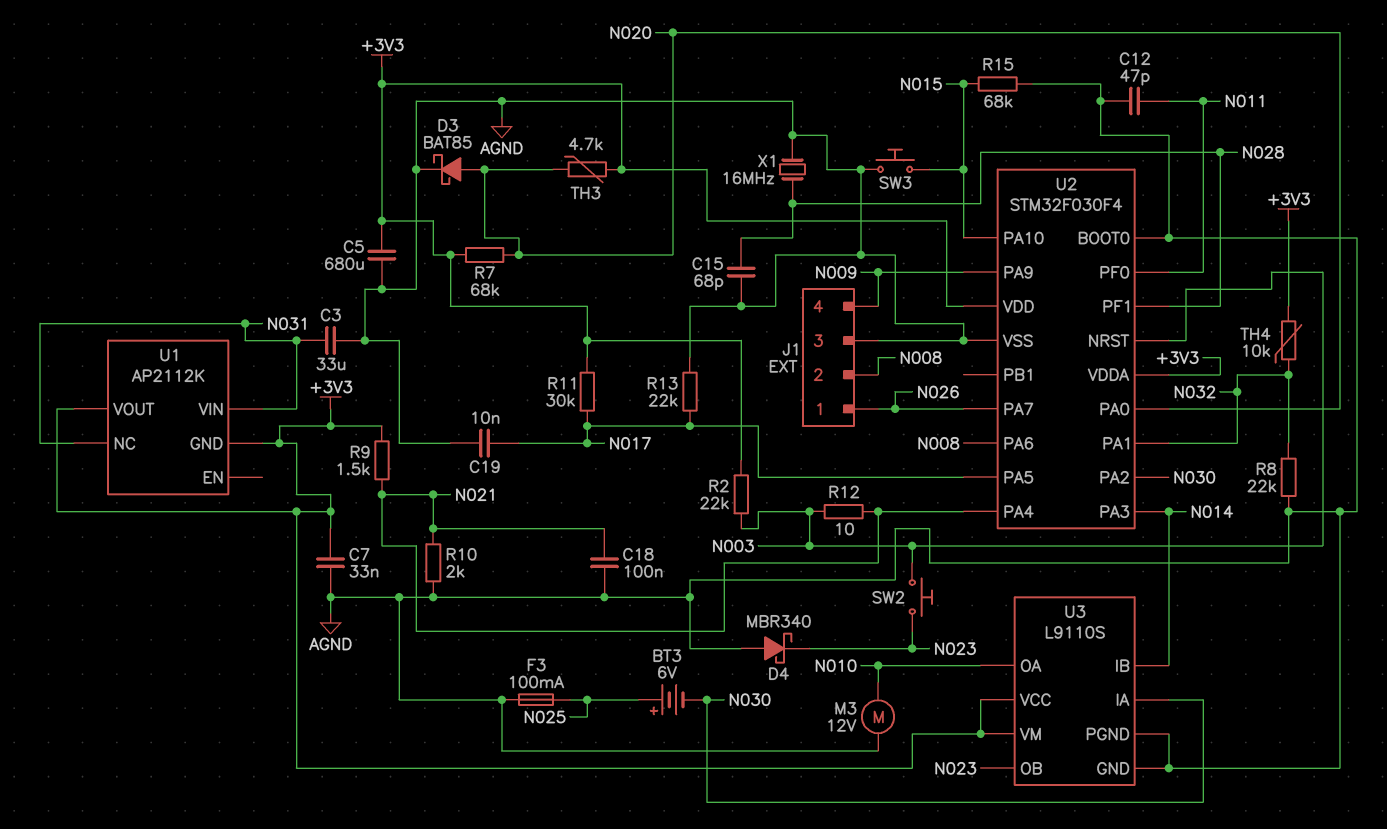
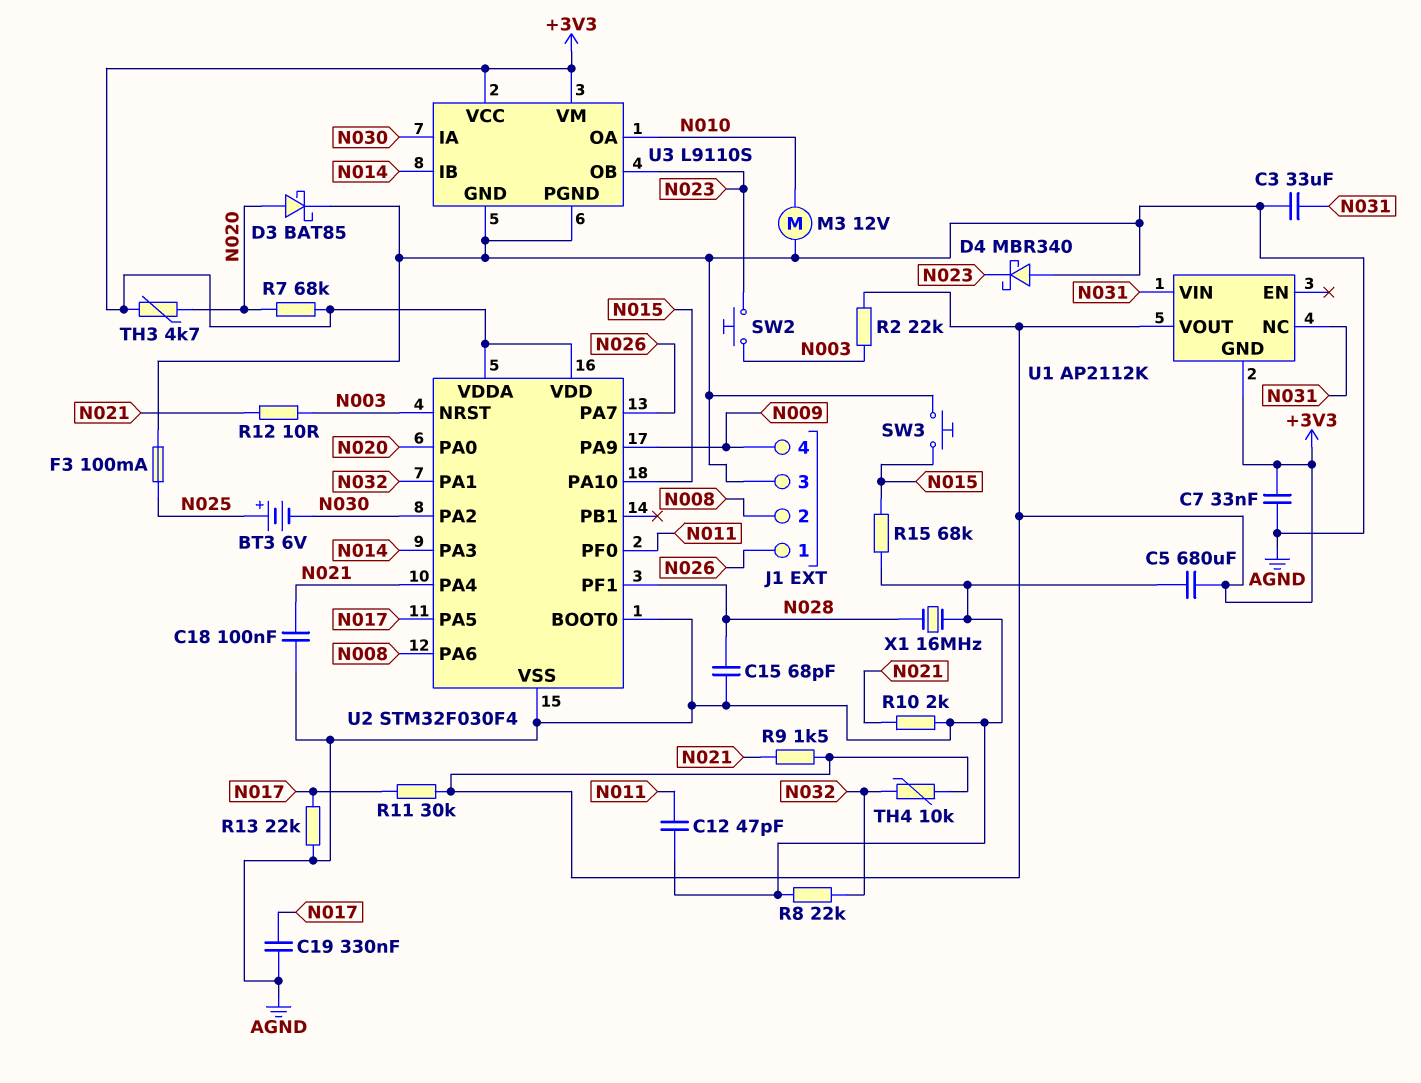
C19: 10nF (AGND, N017) -> 330nF (AGND, N017)

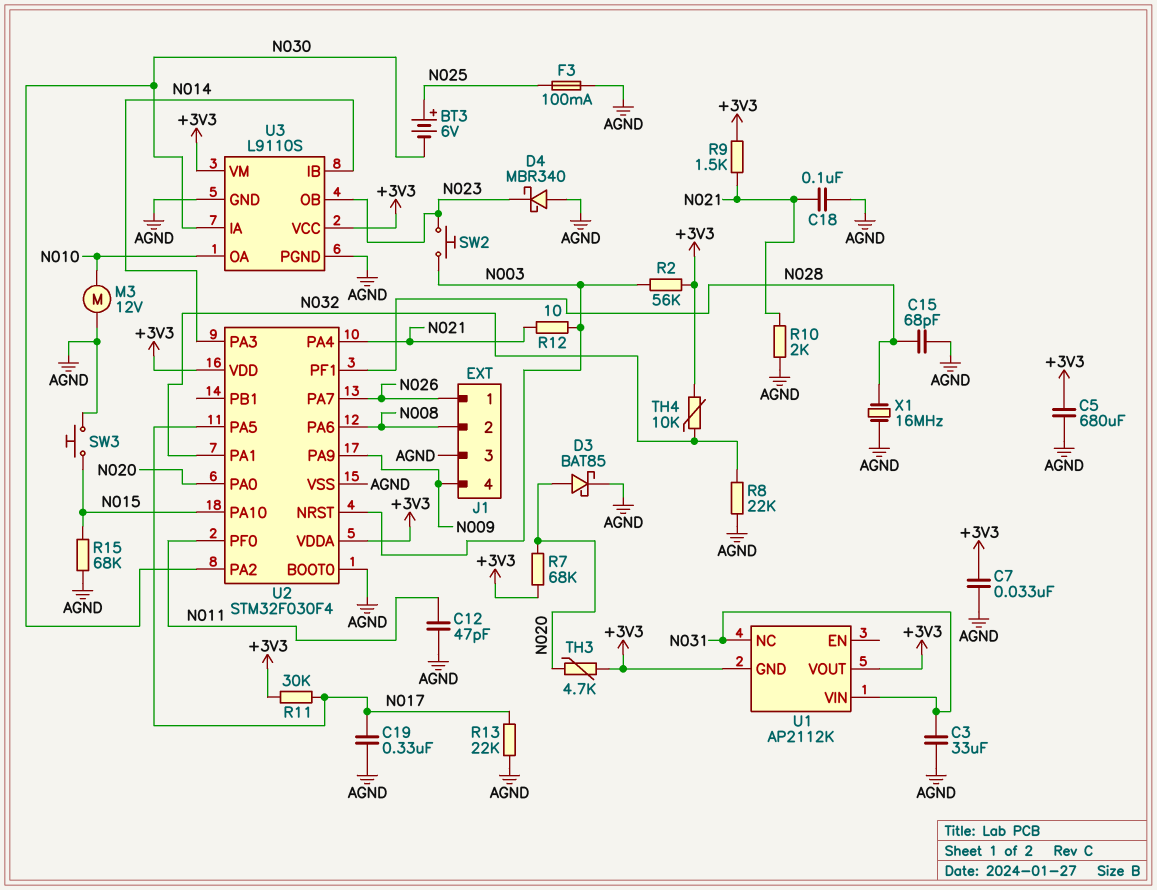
R2: 22k (+3V3, N003) -> 56k (+3V3, N003)

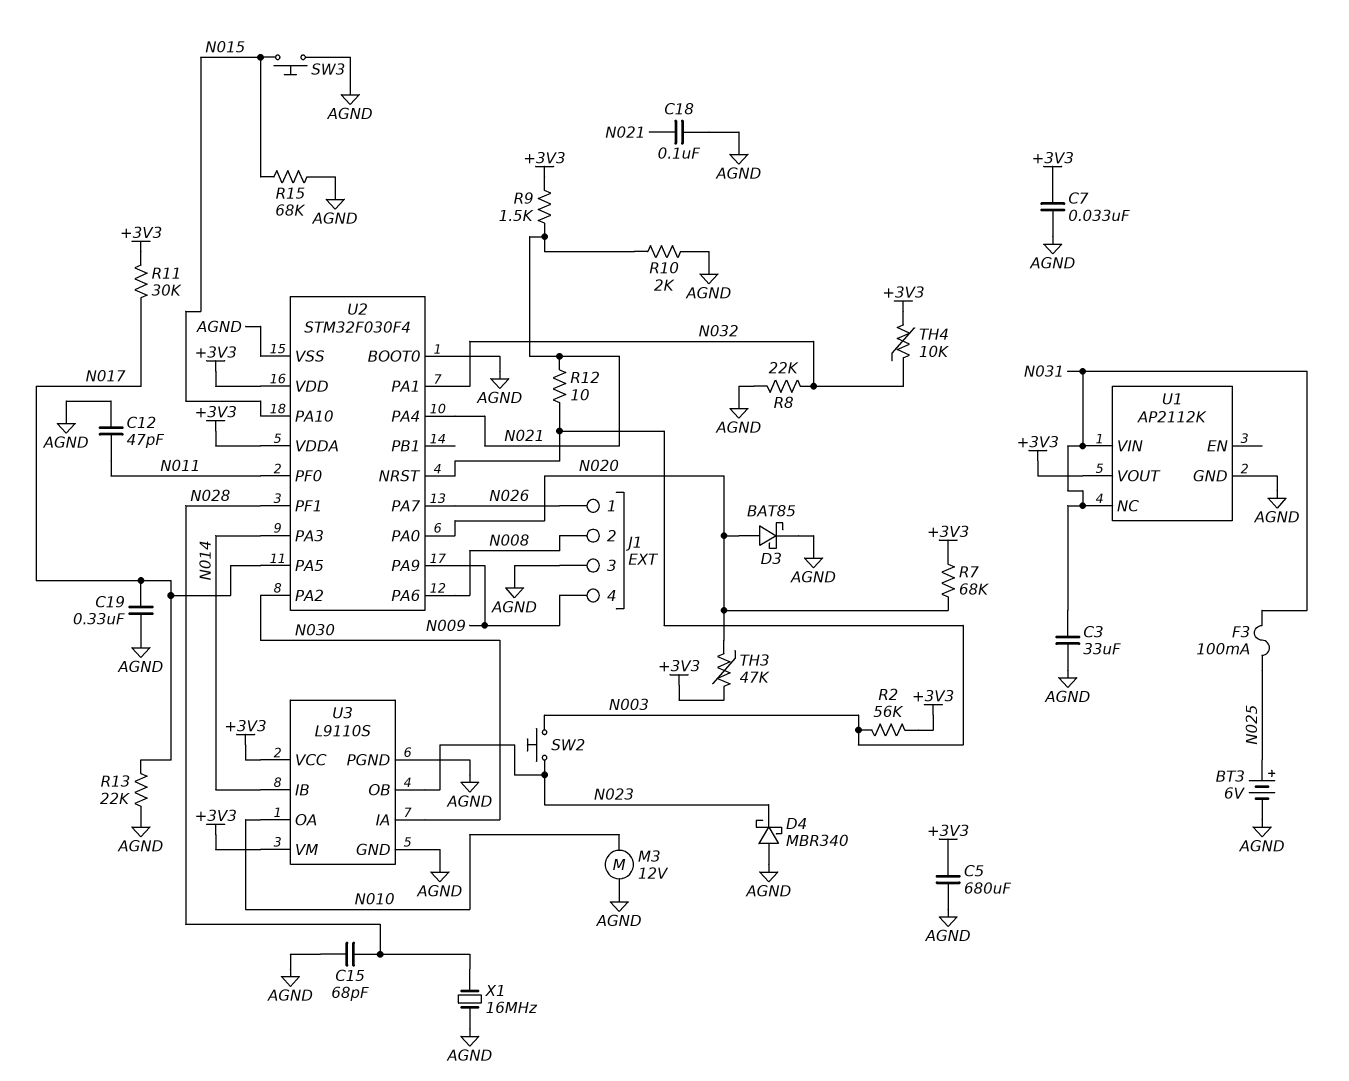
BT3: 6V (plus N025, minus N030) -> 6V (plus N025, minus AGND)
F3: 100mA (AGND, N025) -> 100mA (N025, N031)
TH3: 4.7k (+3V3, N020) -> 47k (+3V3, N020)
U1 pin GND: +3V3 -> AGND

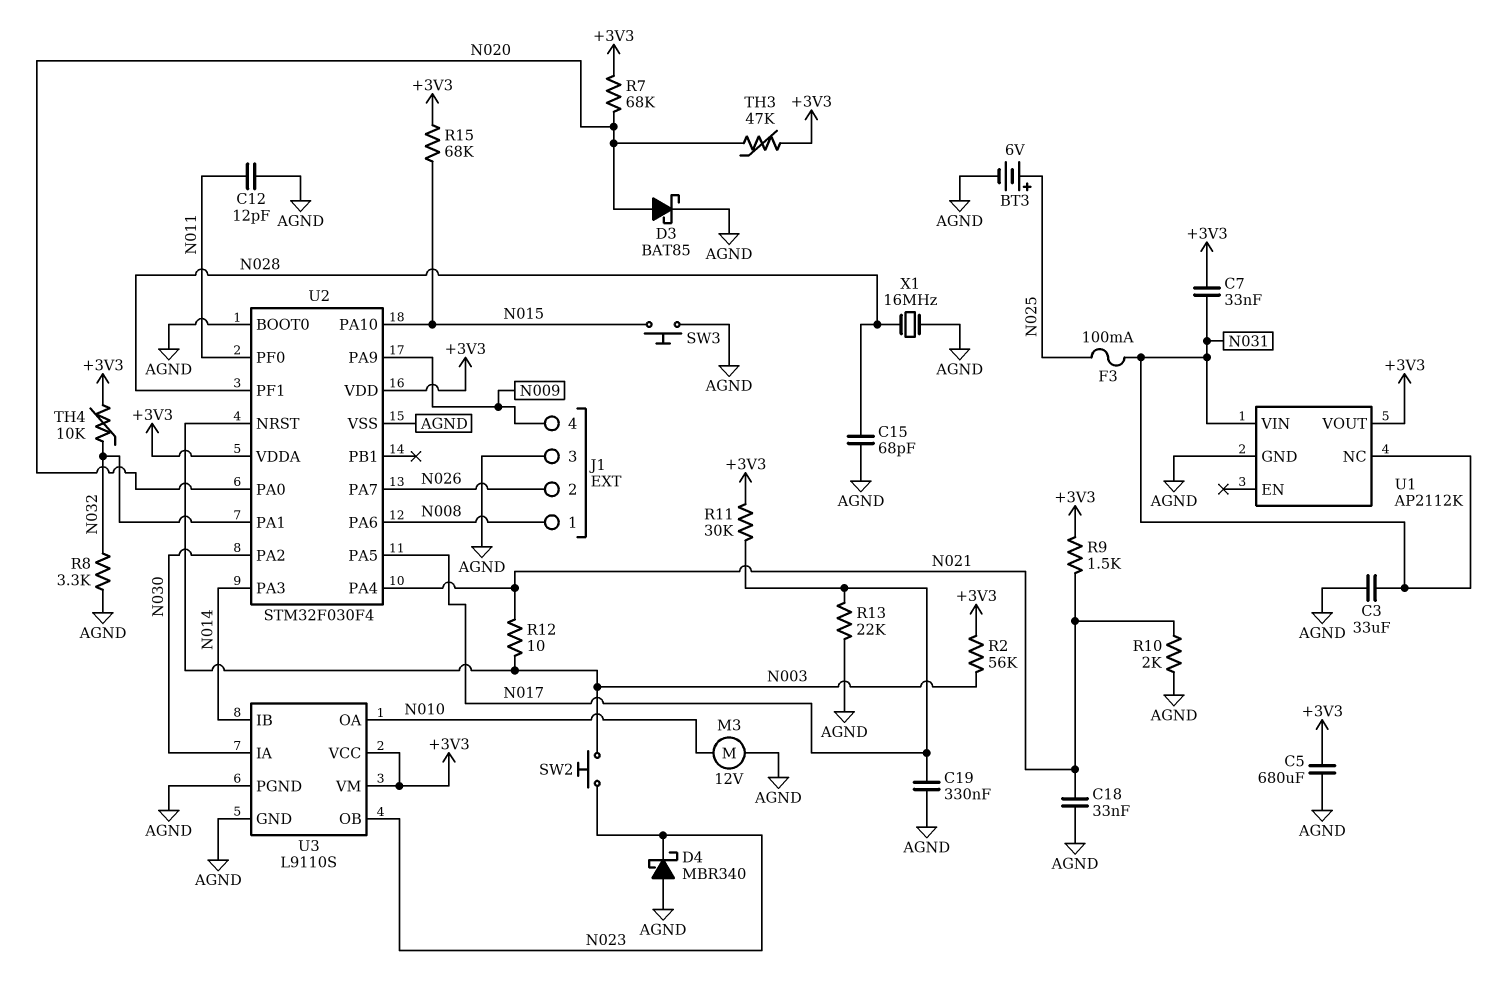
C7: 33nF (+3V3, AGND) -> 33nF (+3V3, N031)
C12: 47pF (AGND, N011) -> 12pF (AGND, N011)
C18: 100nF (AGND, N021) -> 33nF (AGND, N021)
J1 pin 1: N026 -> N008
J1 pin 2: N008 -> N026
R8: 22k (AGND, N032) -> 3.3k (AGND, N032)
R15: 68k (AGND, N015) -> 68k (+3V3, N015)

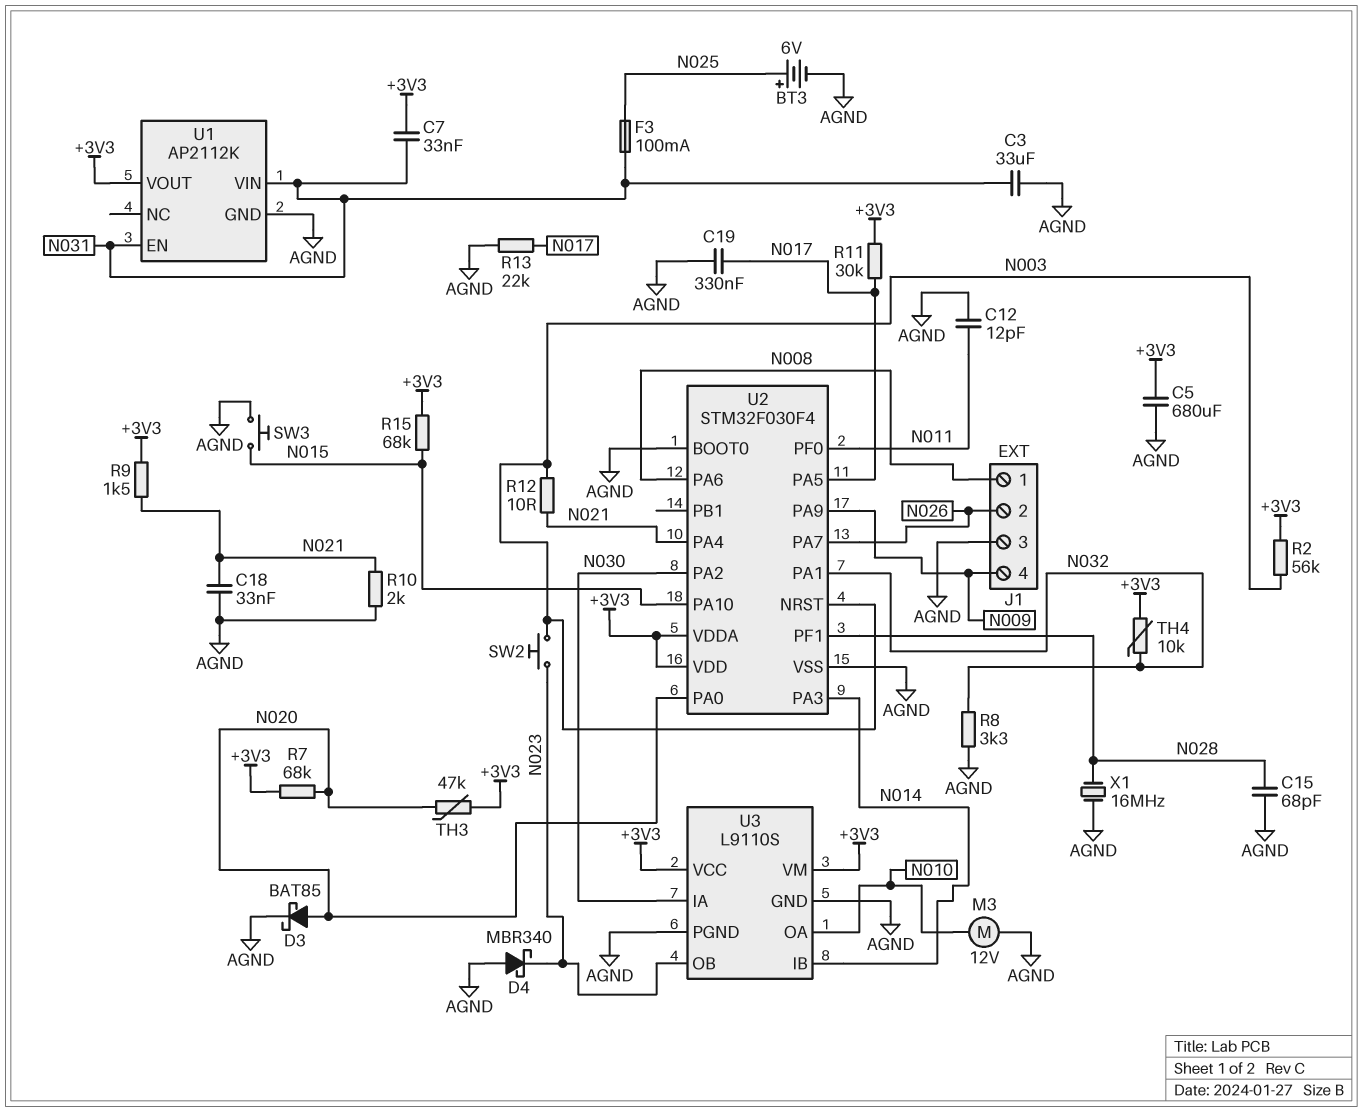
U1 pin EN: none -> N031
U1 pin NC: N031 -> none

